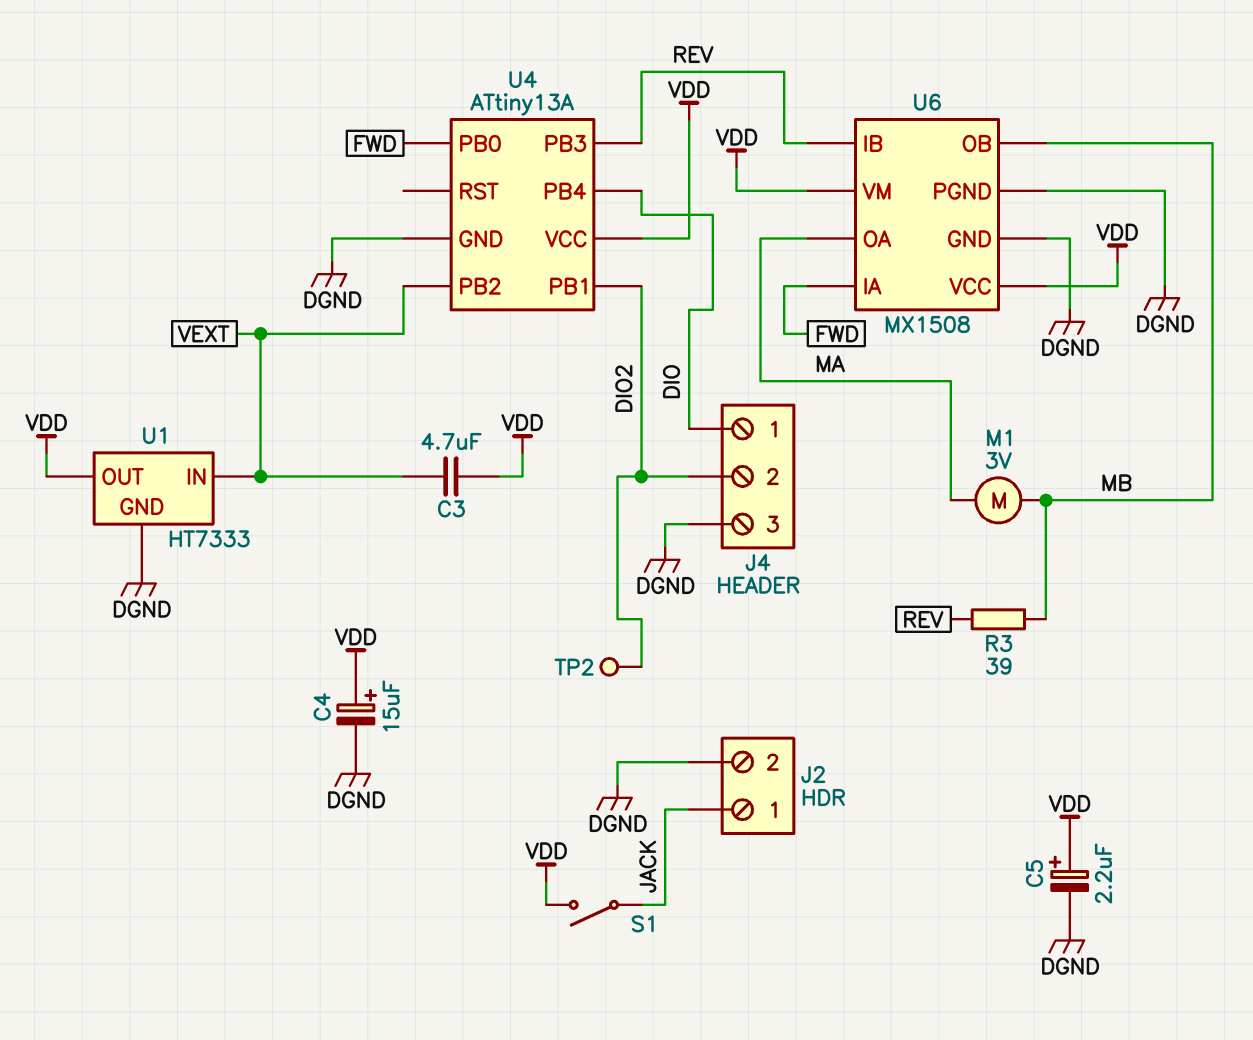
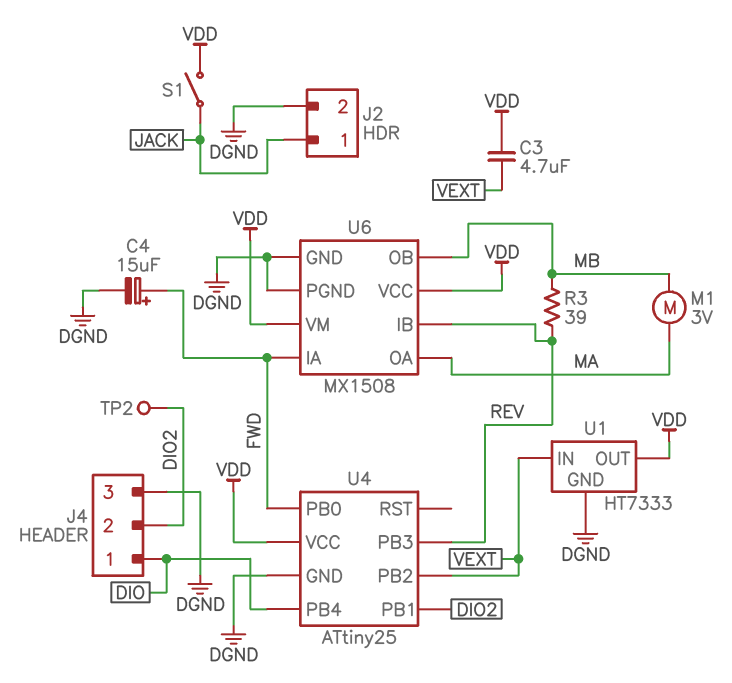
C4: 15uF (plus VDD, minus DGND) -> 15uF (plus FWD, minus DGND)
C5: 2.2uF (plus VDD, minus DGND) -> none
U4: ATtiny13A -> ATtiny25

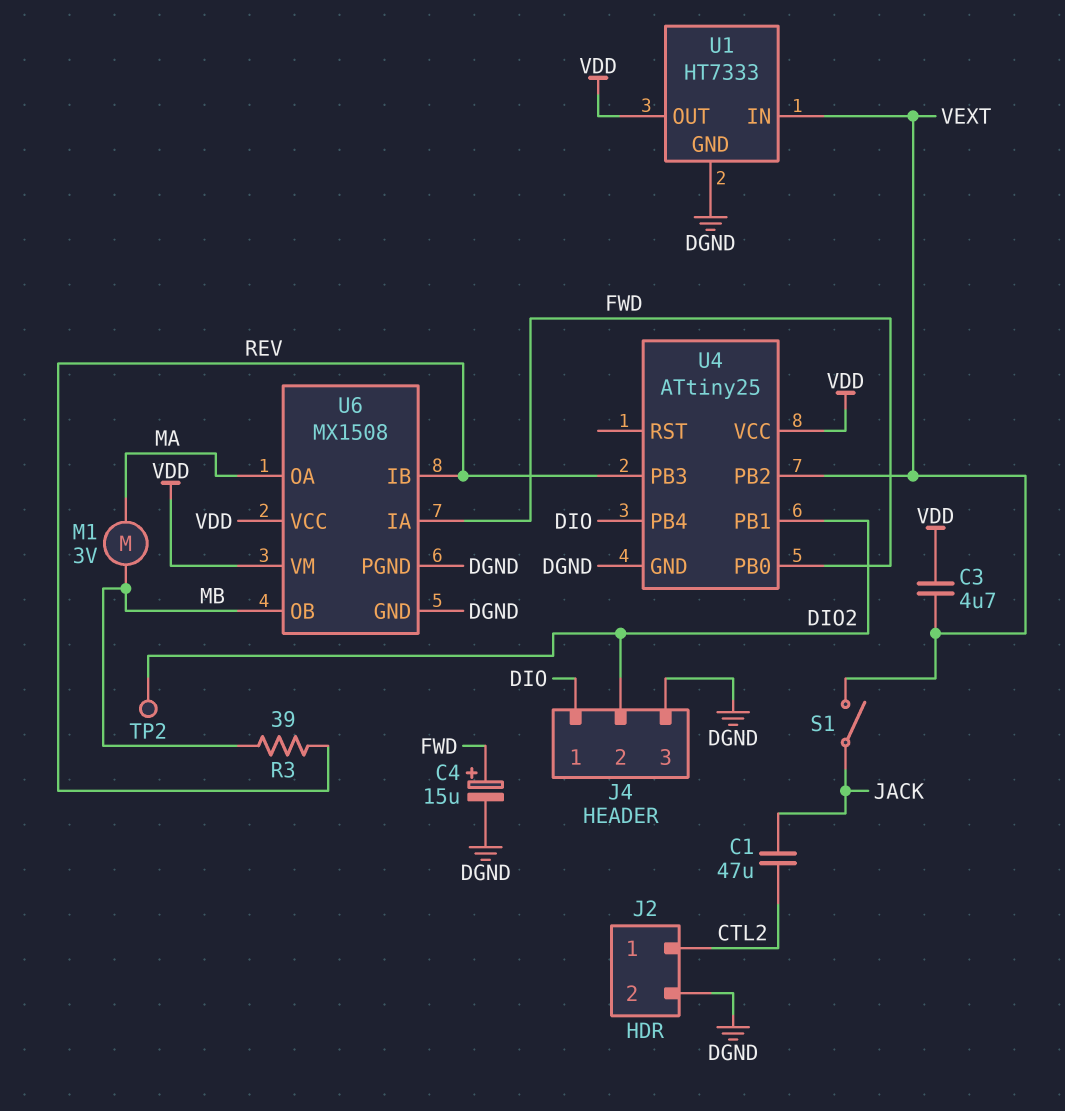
C1: none -> 47uF (CTL2, JACK)
J2 pin 1: JACK -> CTL2
S1: switch (JACK, VDD) -> switch (JACK, VEXT)

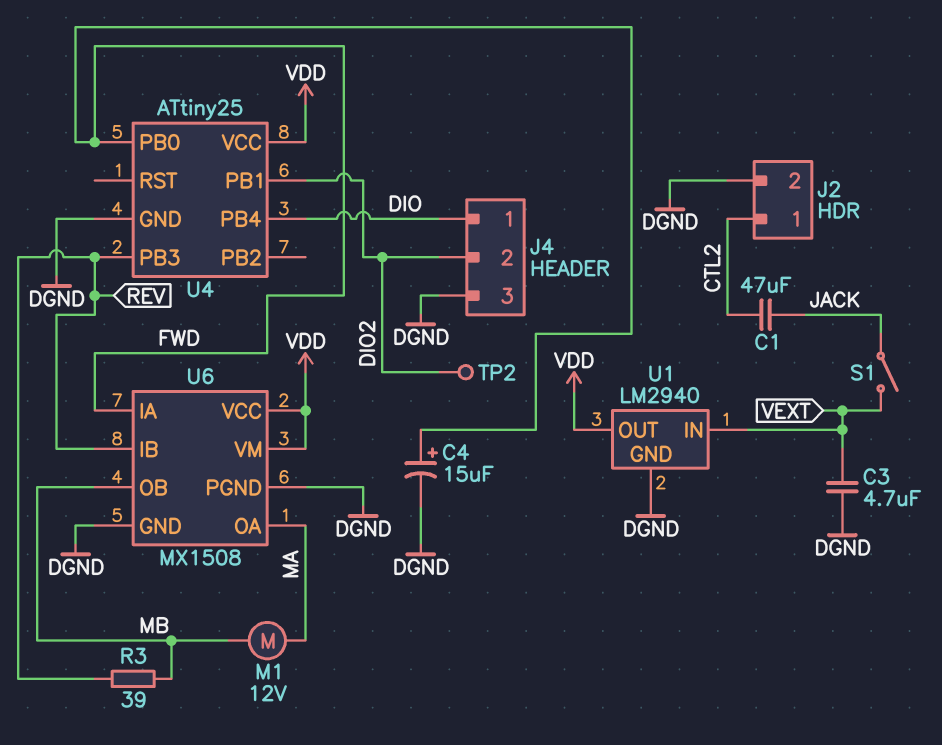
C3: 4.7uF (VDD, VEXT) -> 4.7uF (DGND, VEXT)
M1: motor 3V (MA, MB) -> motor 12V (MA, MB)
U1: HT7333 -> LM2940
U4 pin PB2: VEXT -> none

